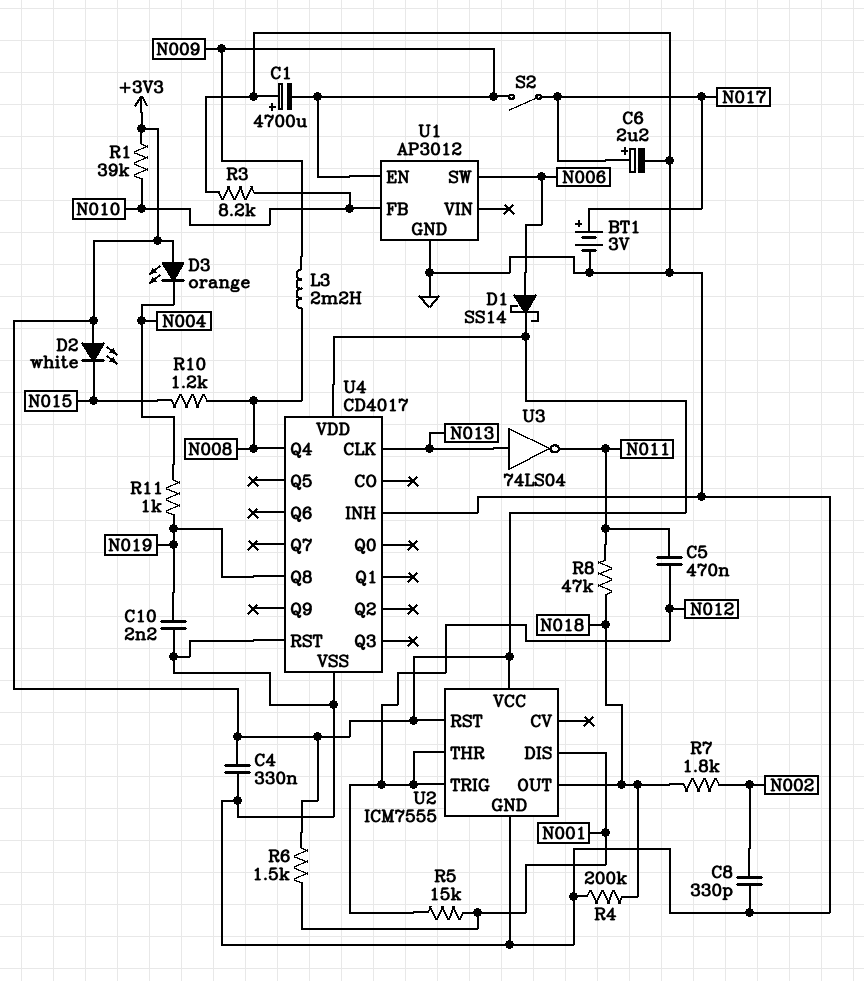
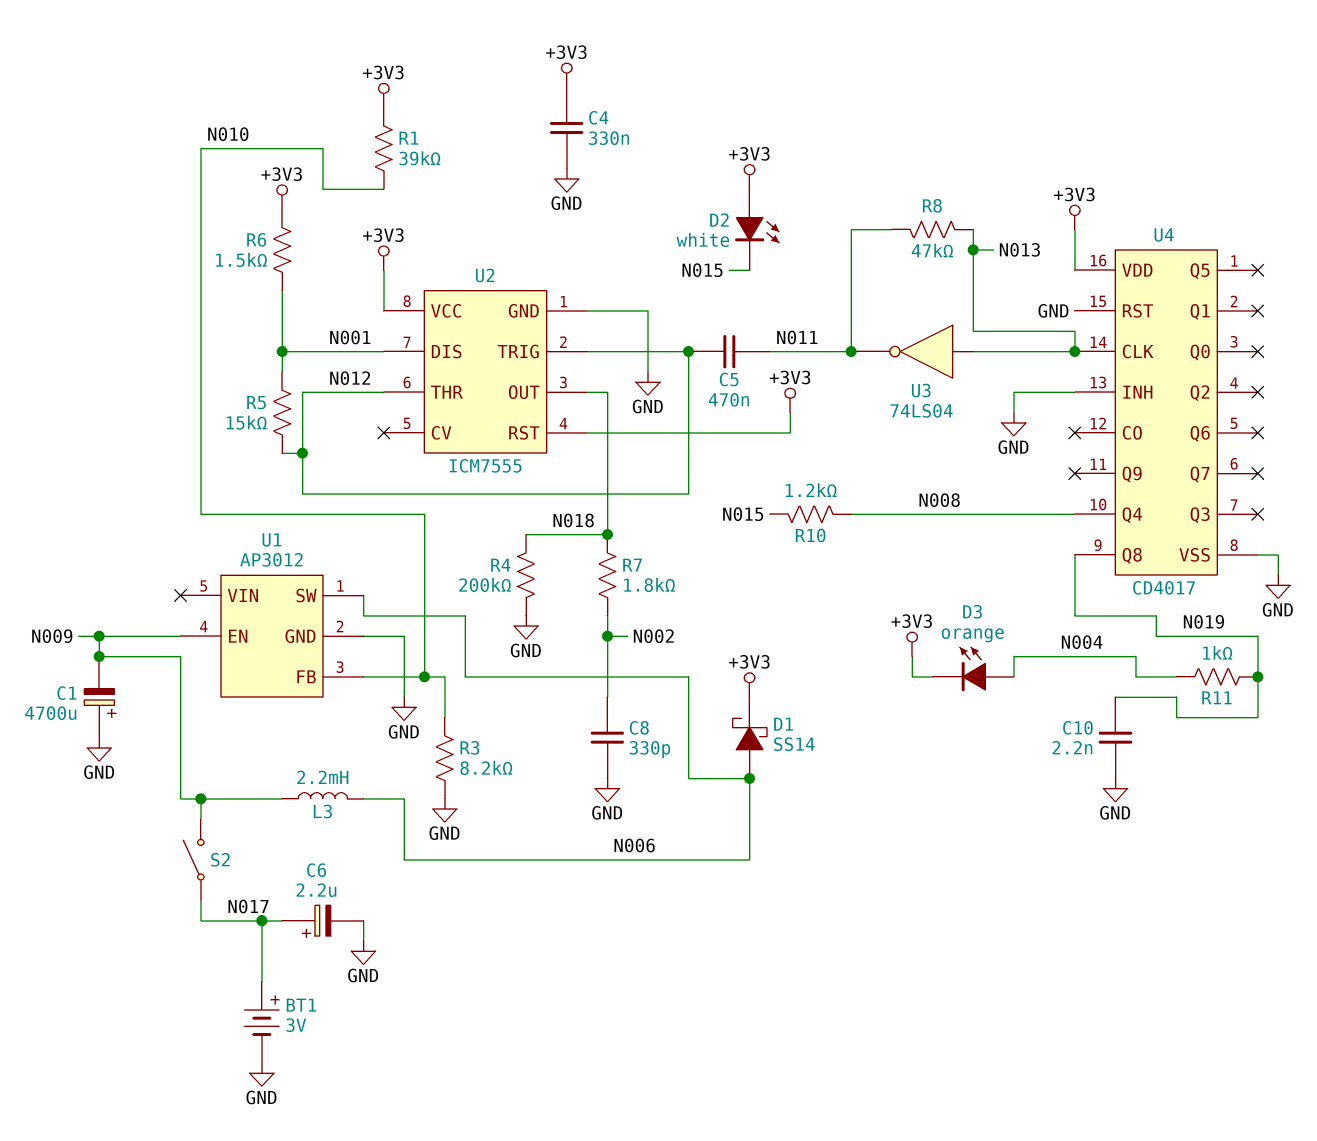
D3: LED orange (A +3V3, K N004) -> LED orange (A N004, K +3V3)
L3: 2.2mH (N008, N009) -> 2.2mH (N006, N009)
R8: 47k (N011, N018) -> 47k (N011, N013)

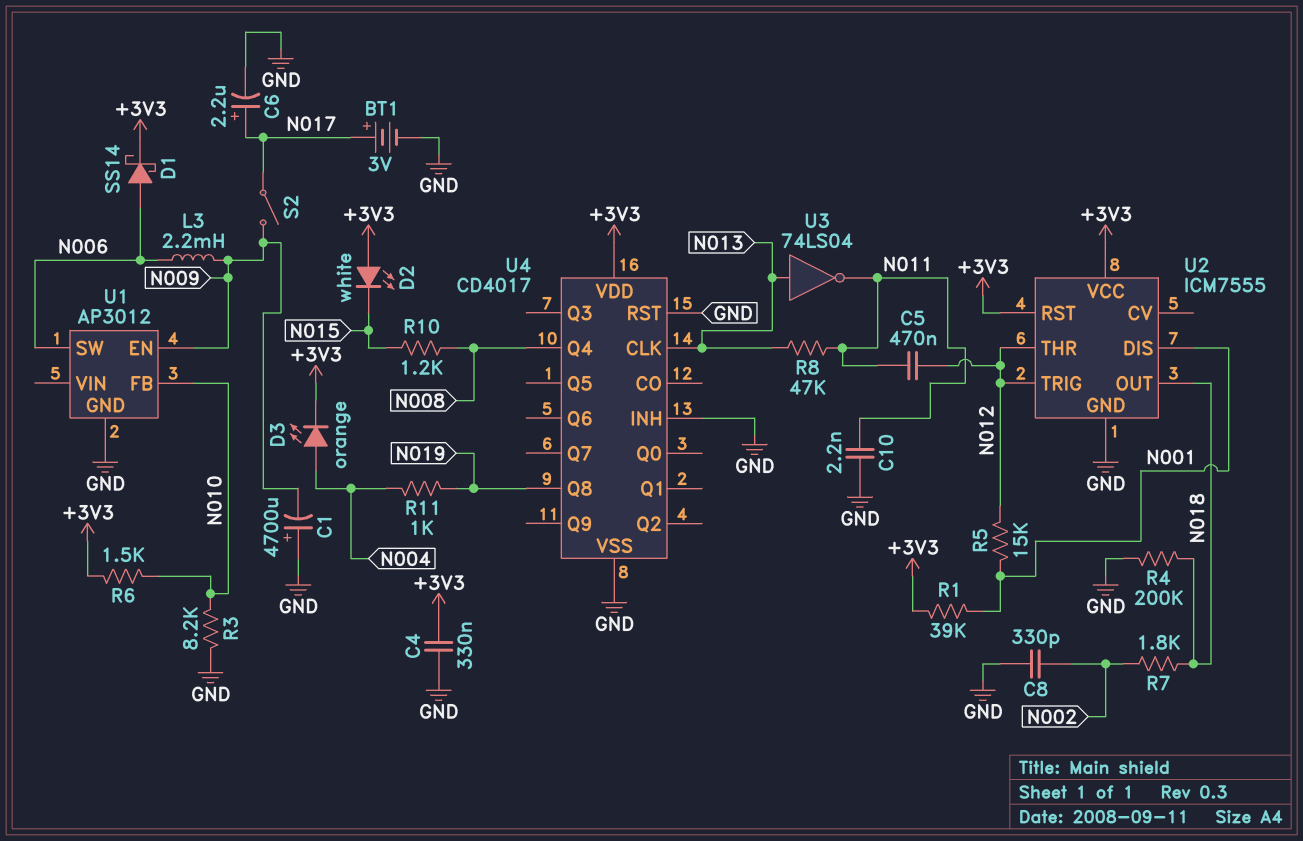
C10: 2.2nF (GND, N019) -> 2.2nF (GND, N011)
R1: 39k (+3V3, N010) -> 39k (+3V3, N001)
R6: 1.5k (+3V3, N001) -> 1.5k (+3V3, N010)

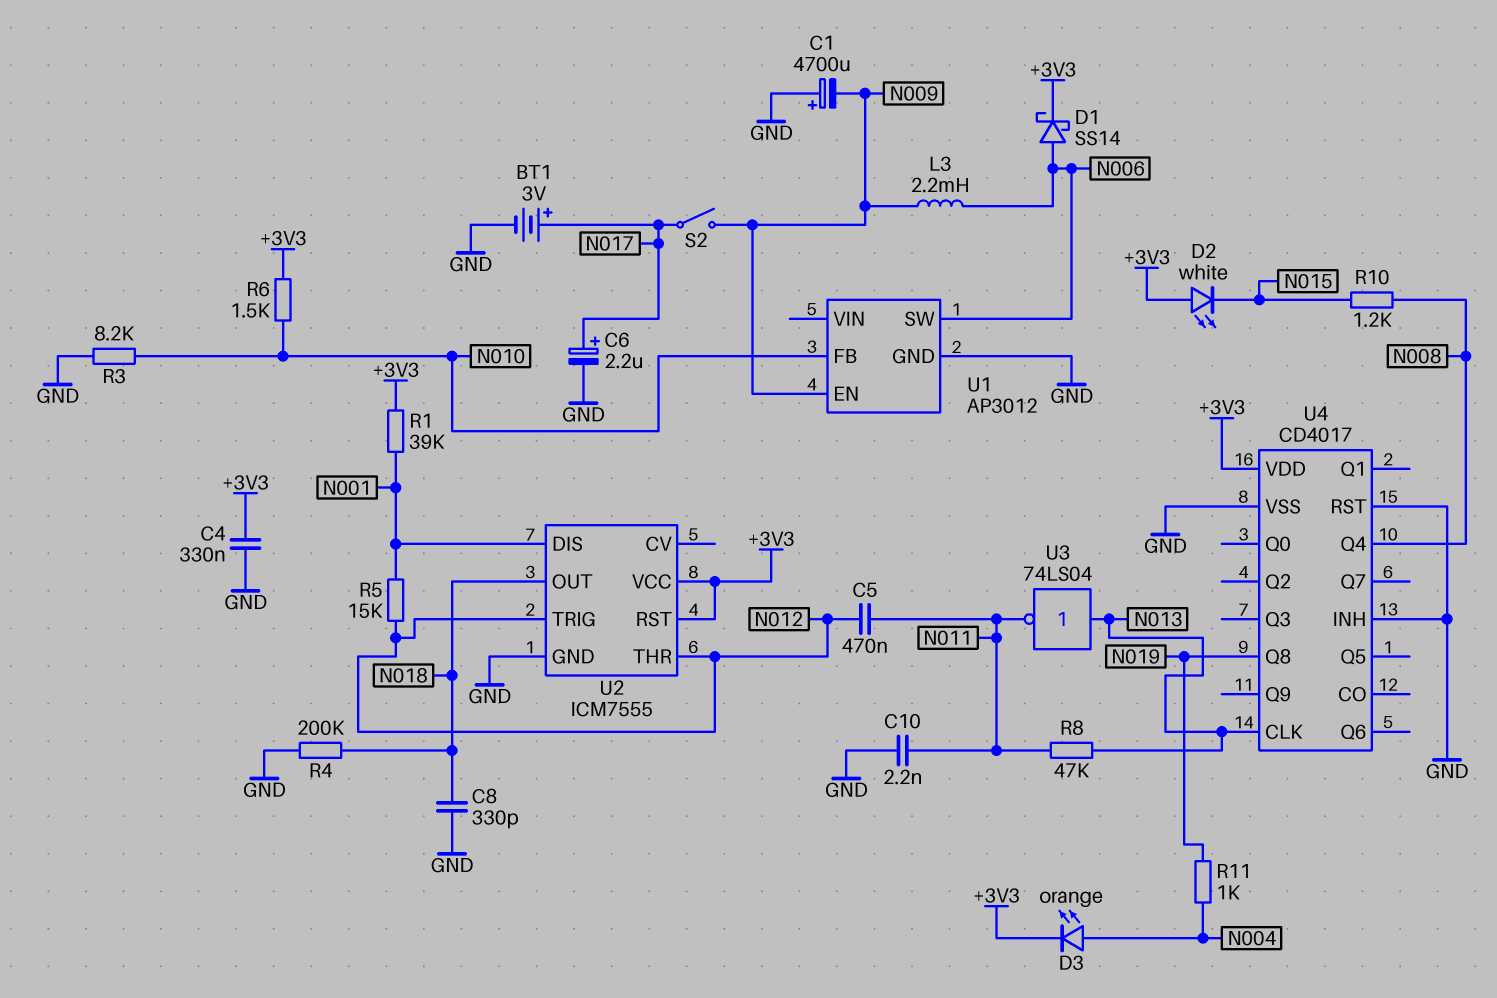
C8: 330pF (GND, N002) -> 330pF (GND, N018)
R7: 1.8k (N002, N018) -> none

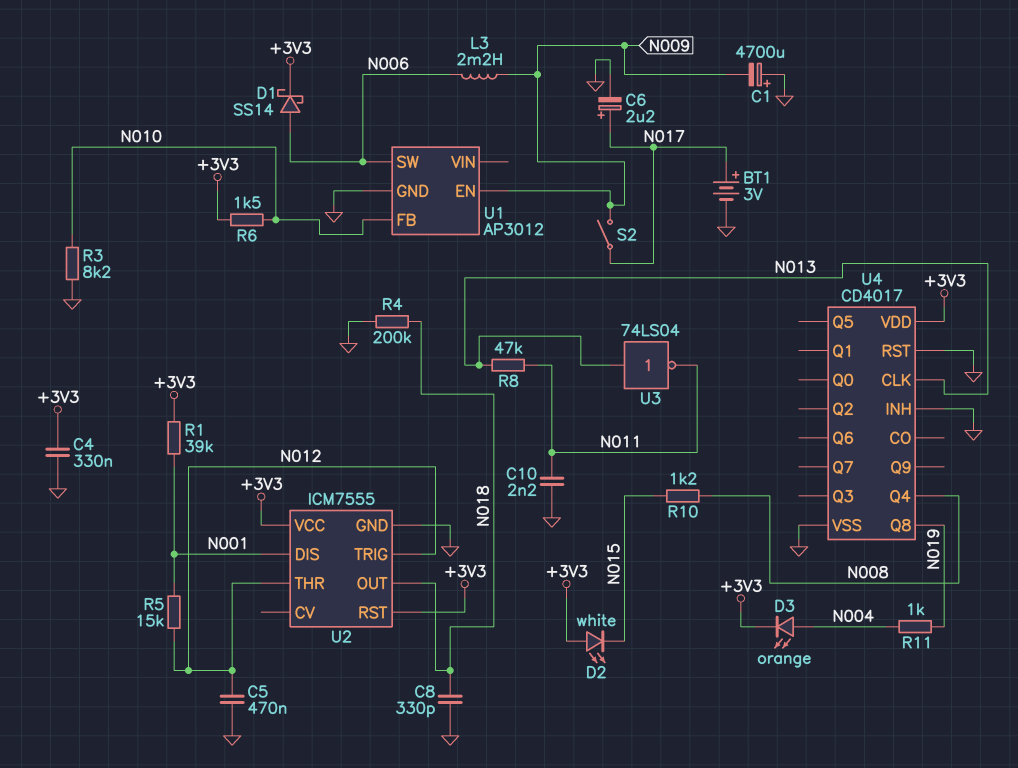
C5: 470nF (N011, N012) -> 470nF (GND, N012)

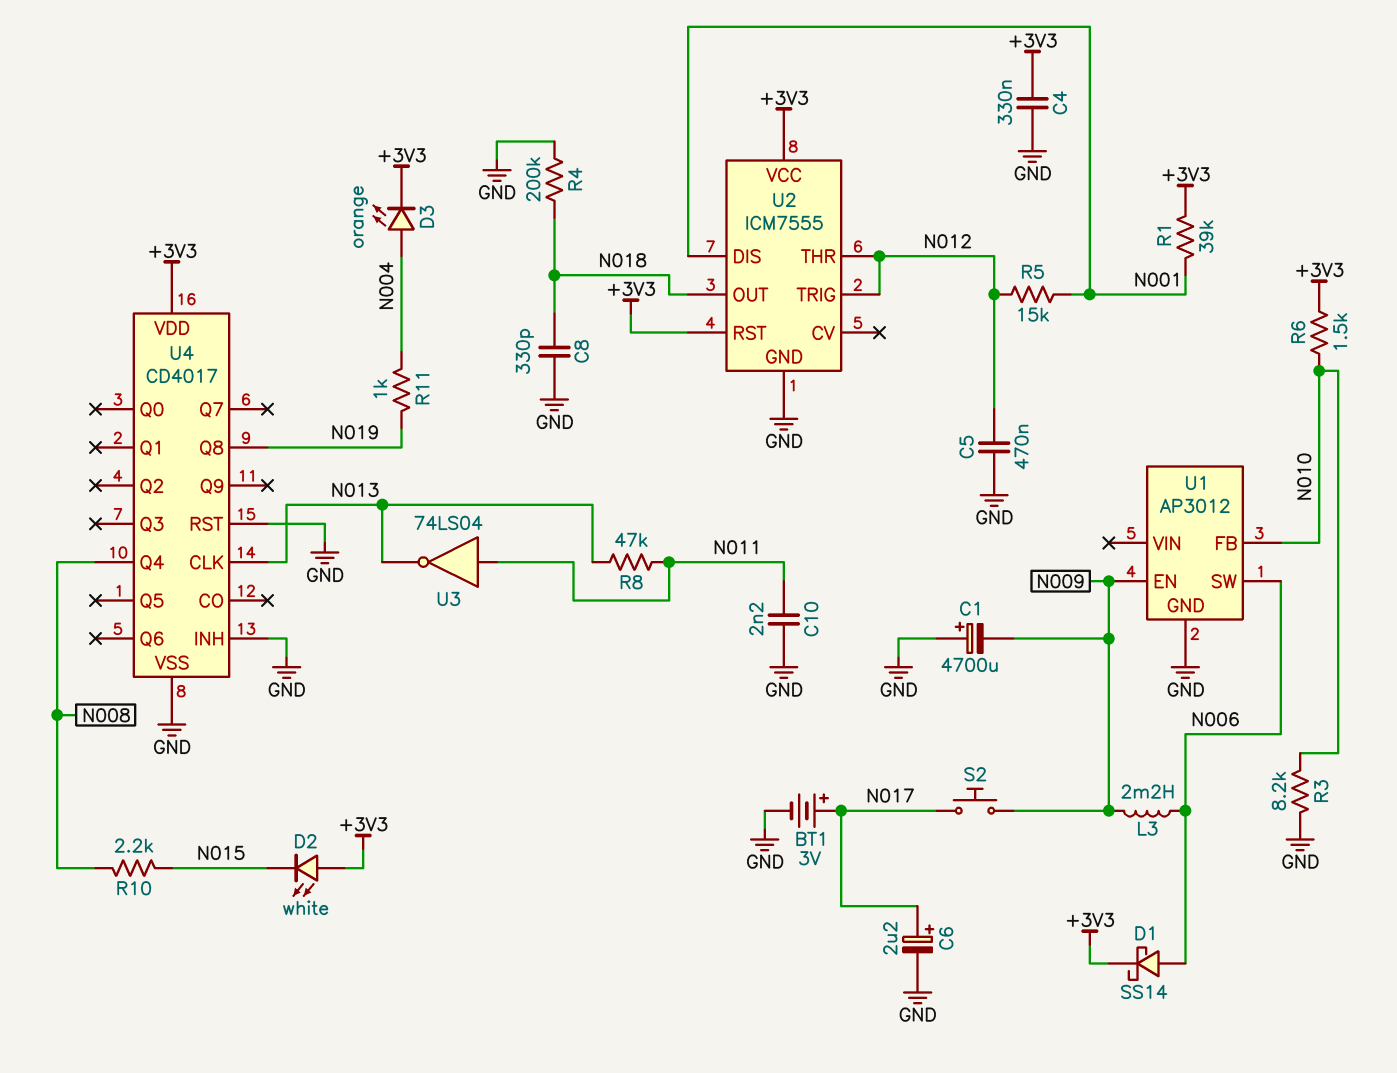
R10: 1.2k (N008, N015) -> 2.2k (N008, N015)
S2: switch (N009, N017) -> button (N009, N017)
U3: NOT 74LS04 (in N013, out N011) -> NOT 74LS04 (in N011, out N013)

